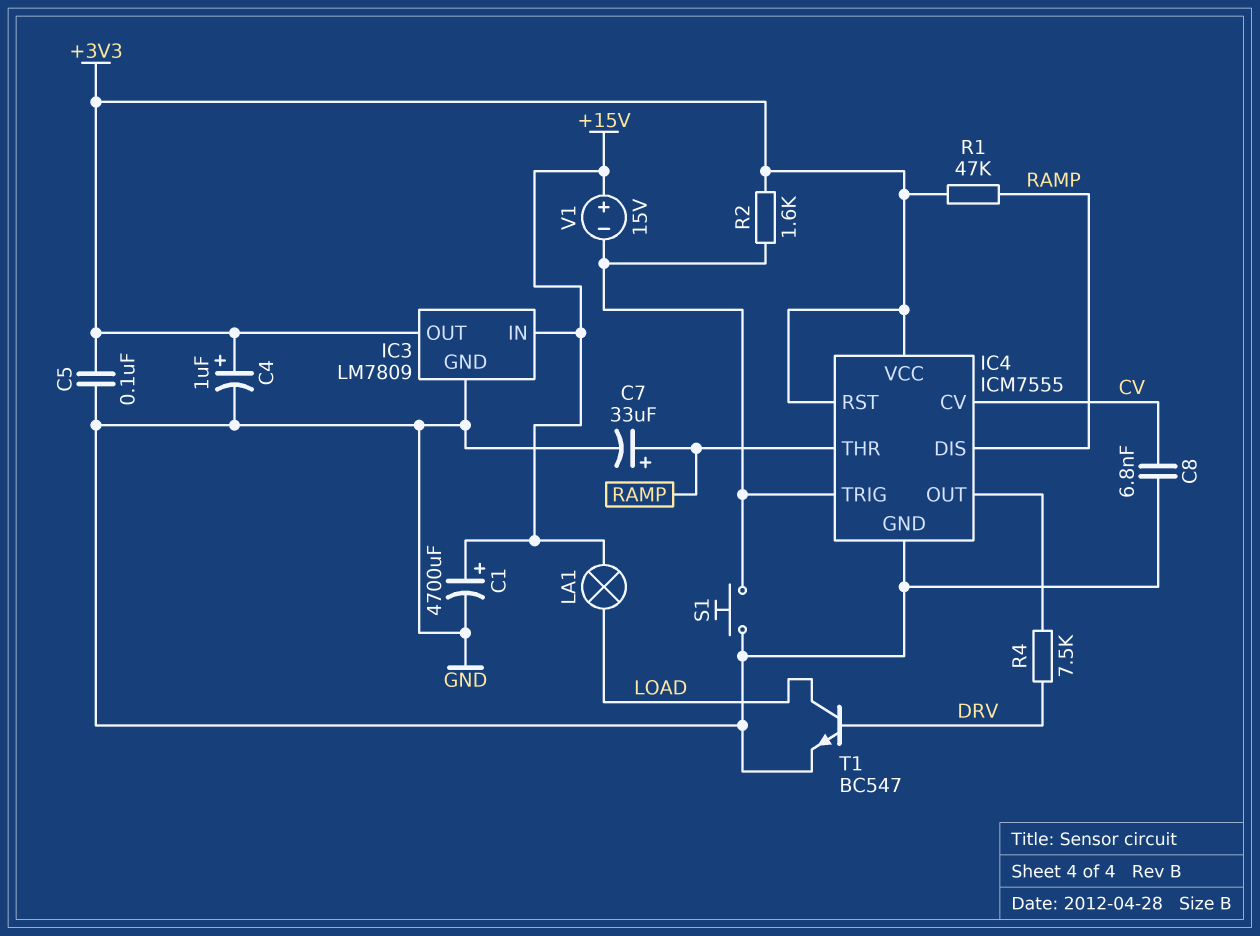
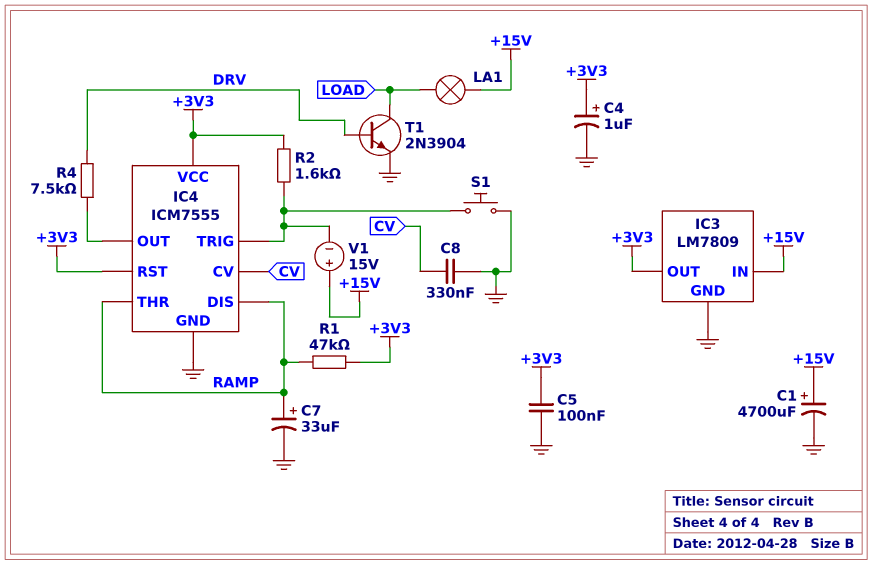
C8: 6.8nF (CV, GND) -> 330nF (CV, GND)
T1: NPN BC547 (B DRV, C LOAD, E GND) -> NPN 2N3904 (B DRV, C LOAD, E GND)

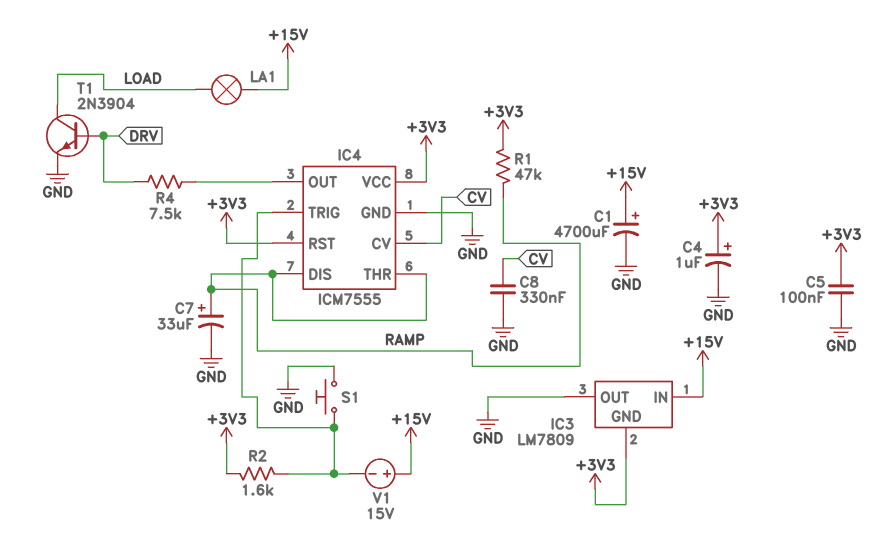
IC3 pin GND: GND -> +3V3
IC3 pin OUT: +3V3 -> GND

